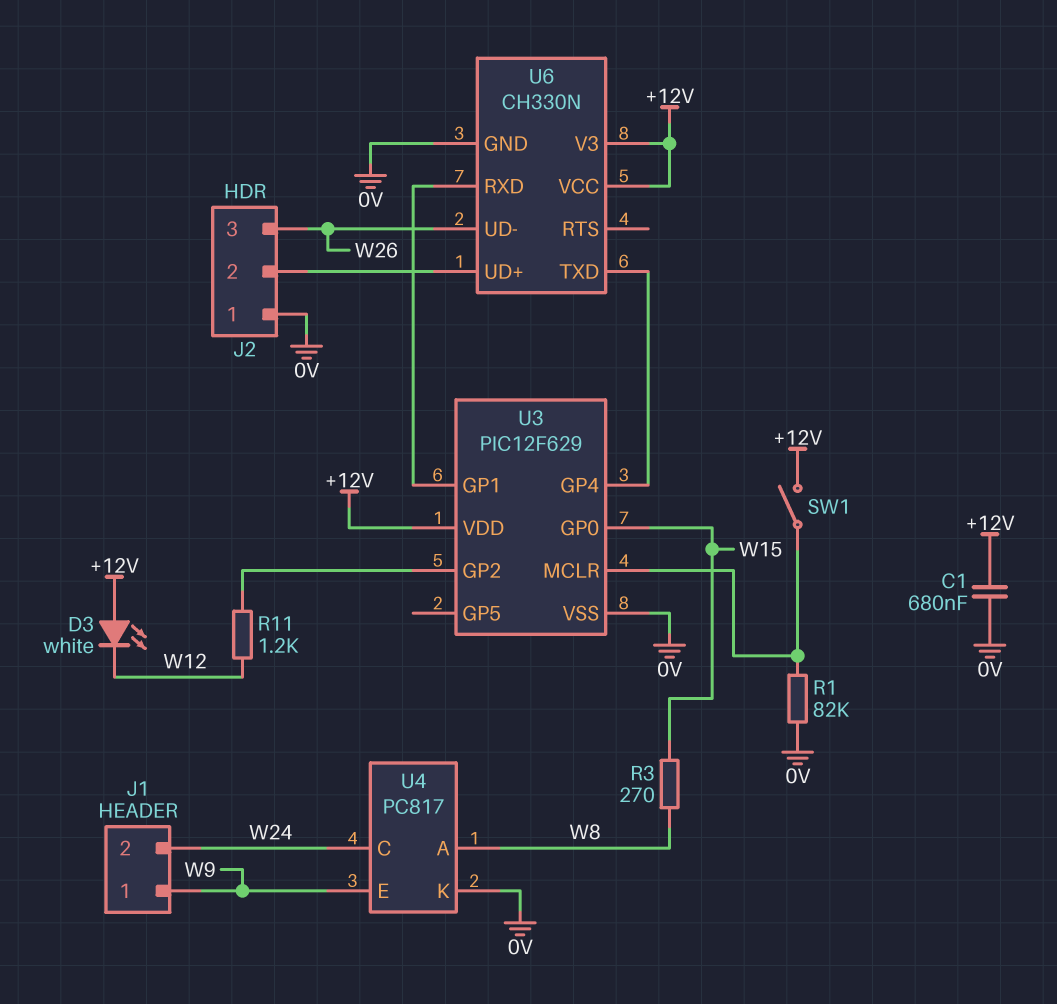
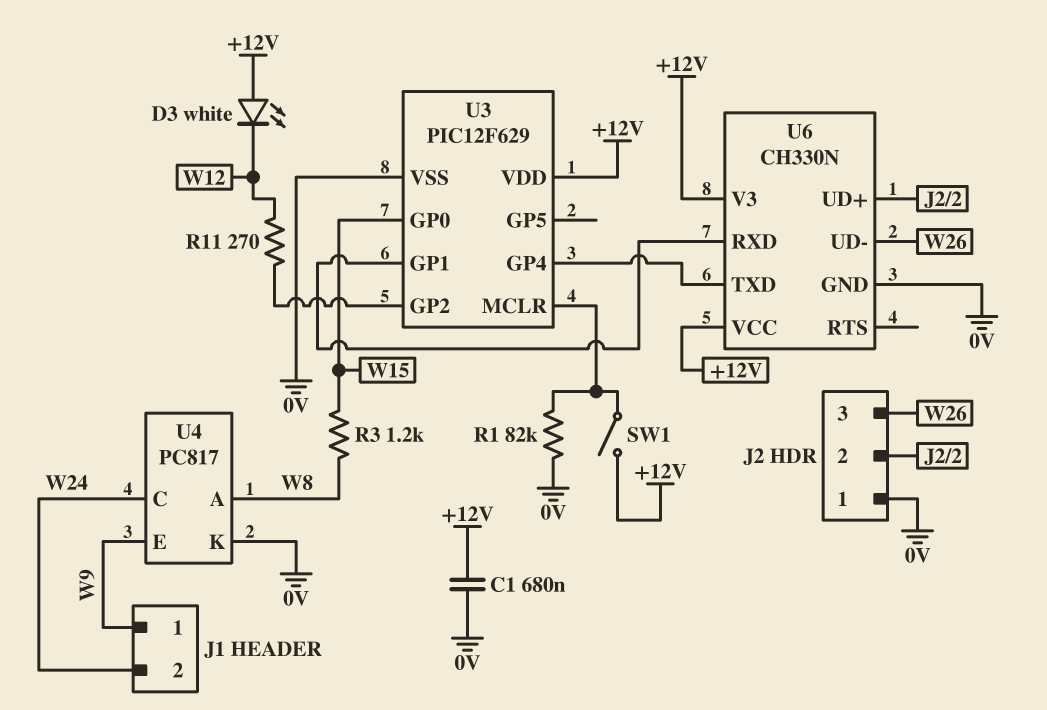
R3: 270 (W8, W15) -> 1.2k (W8, W15)
R11: 1.2k (U3/GP2, W12) -> 270 (U3/GP2, W12)

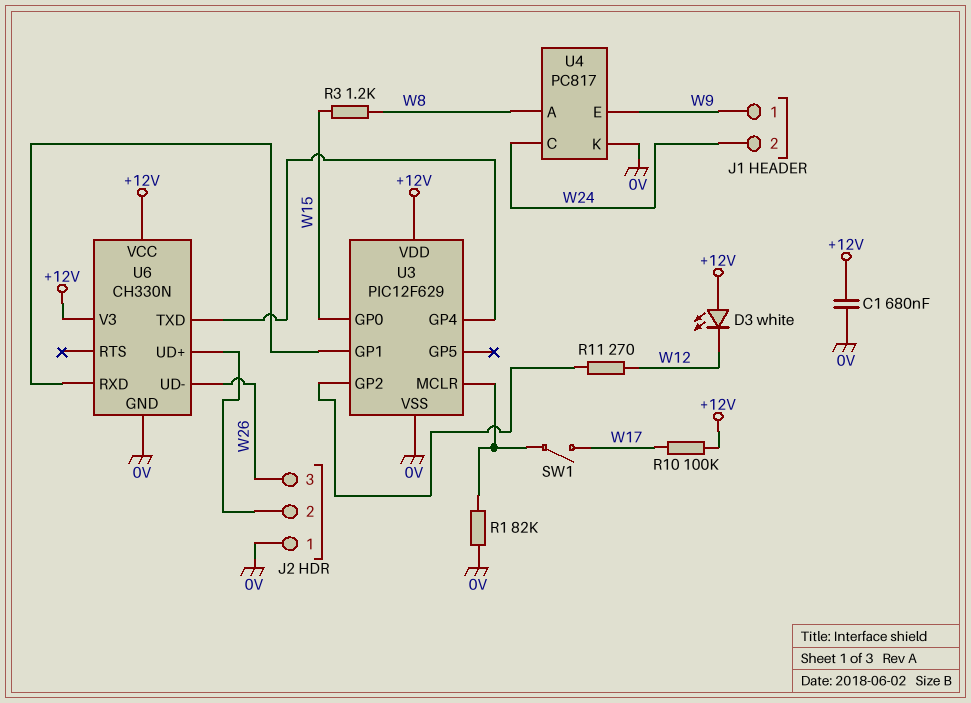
R10: none -> 100k (+12V, W17)
SW1: switch (+12V, U3/MCLR) -> switch (U3/MCLR, W17)

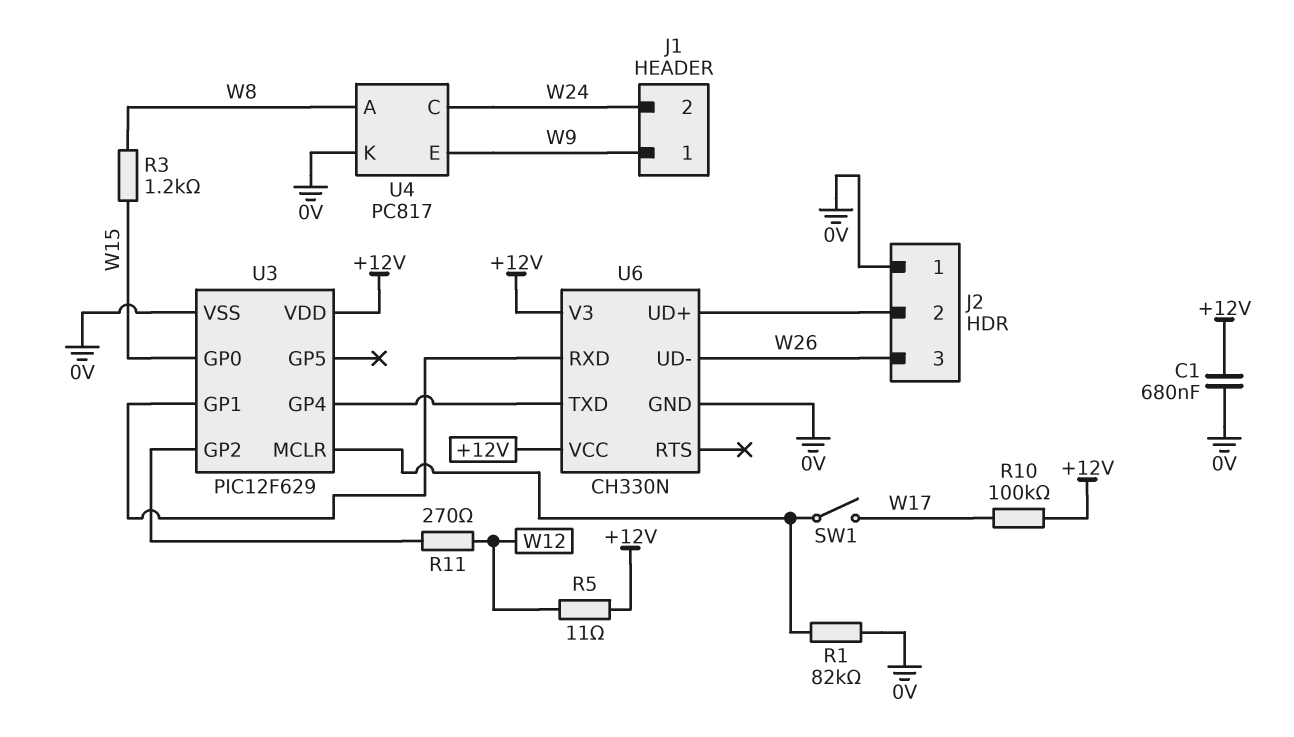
D3: LED white (A +12V, K W12) -> none
R5: none -> 11 (+12V, W12)

